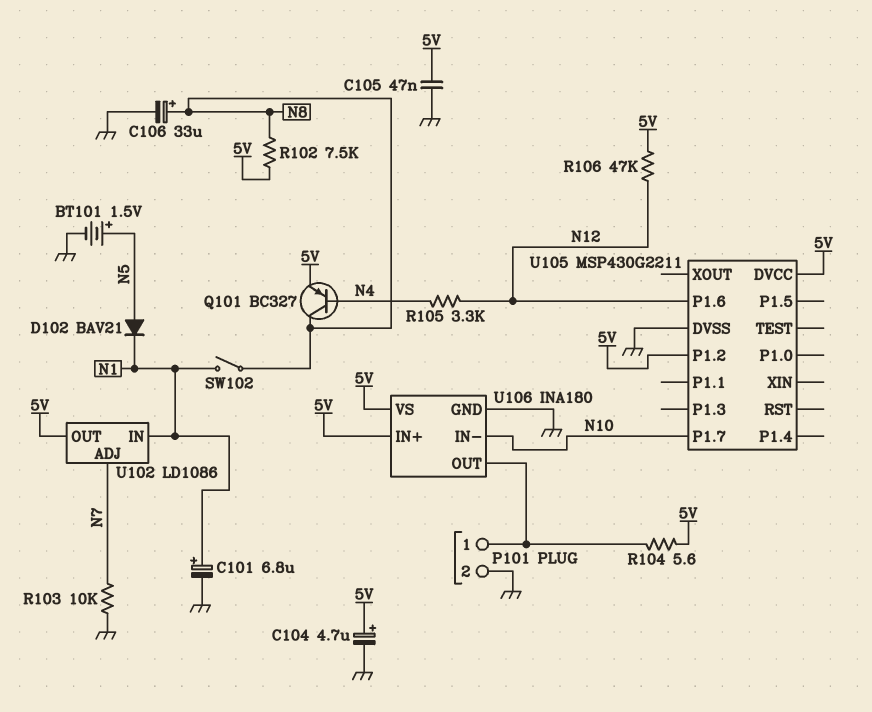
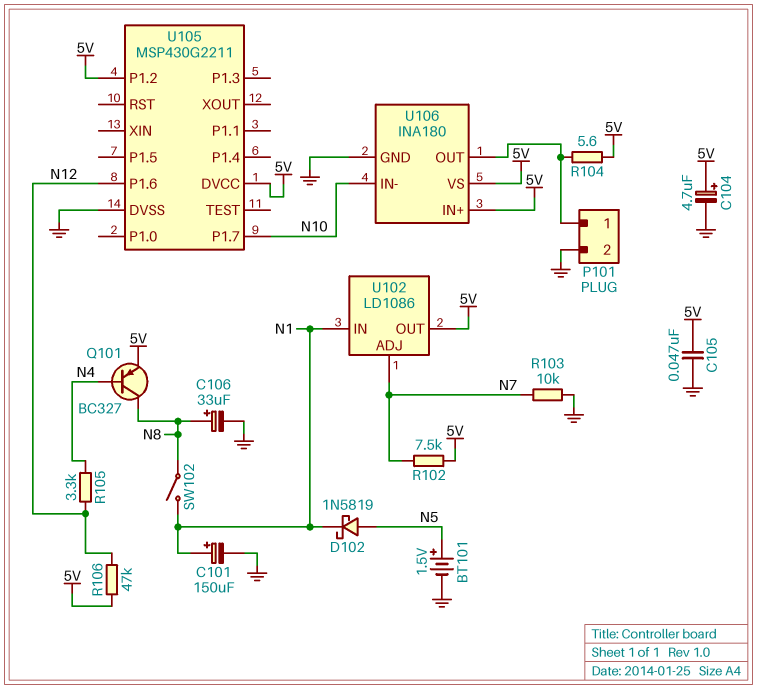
C101: 6.8uF (plus N1, minus GND) -> 150uF (plus N1, minus GND)
D102: diode BAV21 (A N5, K N1) -> schottky 1N5819 (A N5, K N1)
R102: 7.5k (5V, N8) -> 7.5k (5V, N7)

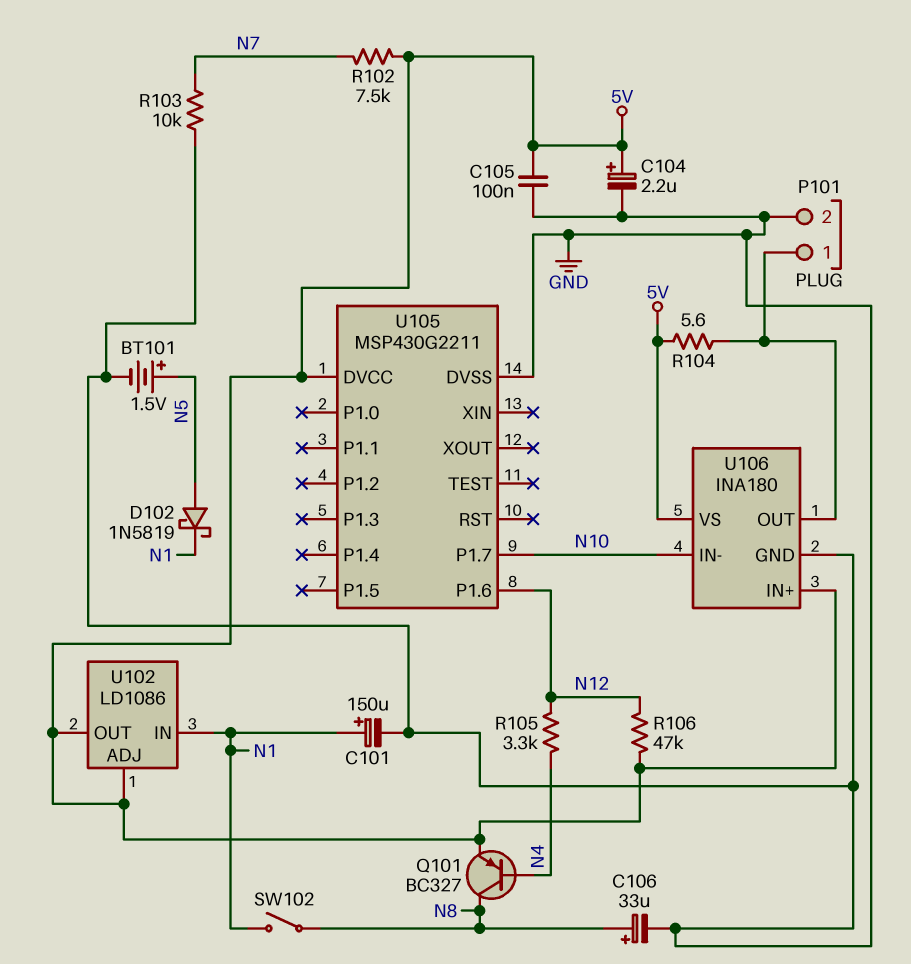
C104: 4.7uF (plus 5V, minus GND) -> 2.2uF (plus 5V, minus GND)
C105: 47nF (5V, GND) -> 100nF (5V, GND)
U102 pin ADJ: N7 -> 5V
U105 pin P1.2: 5V -> none

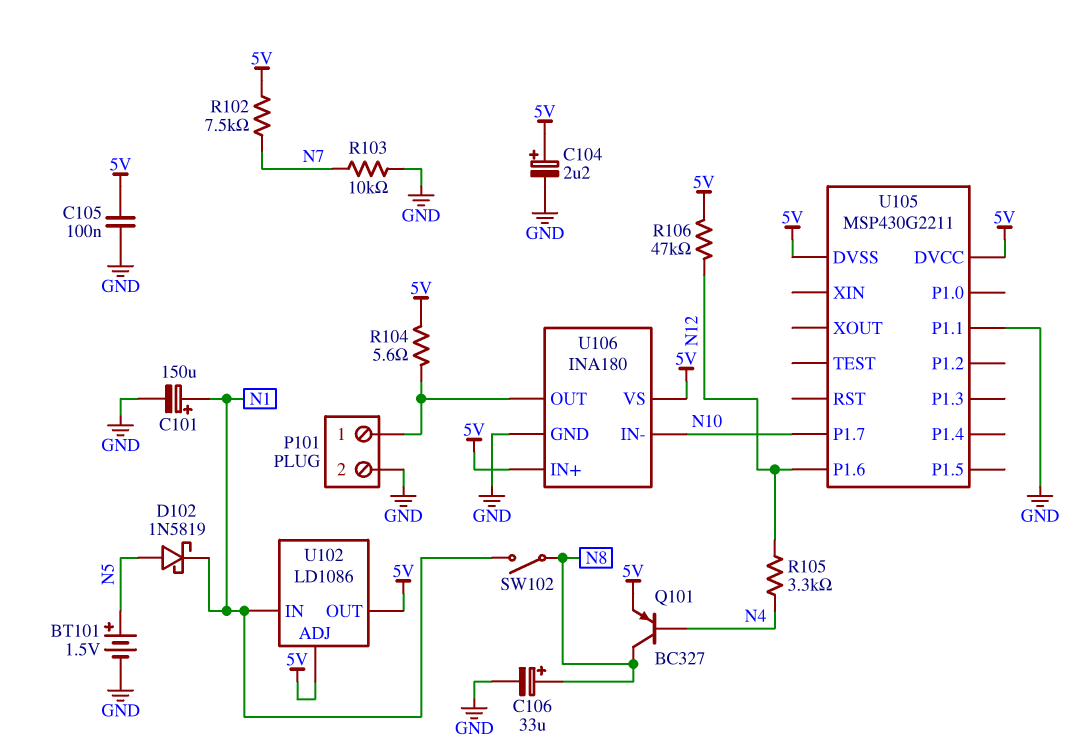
U105 pin DVSS: GND -> 5V
U105 pin P1.1: none -> GND

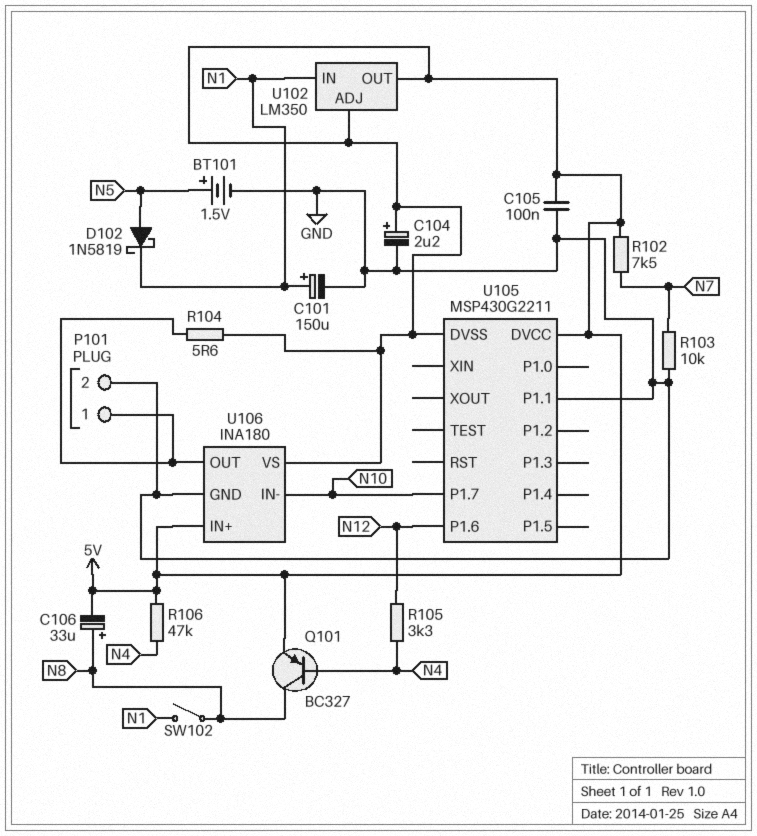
C106: 33uF (plus N8, minus GND) -> 33uF (plus N8, minus 5V)
R106: 47k (5V, N12) -> 47k (5V, N4)
U102: LD1086 -> LM350

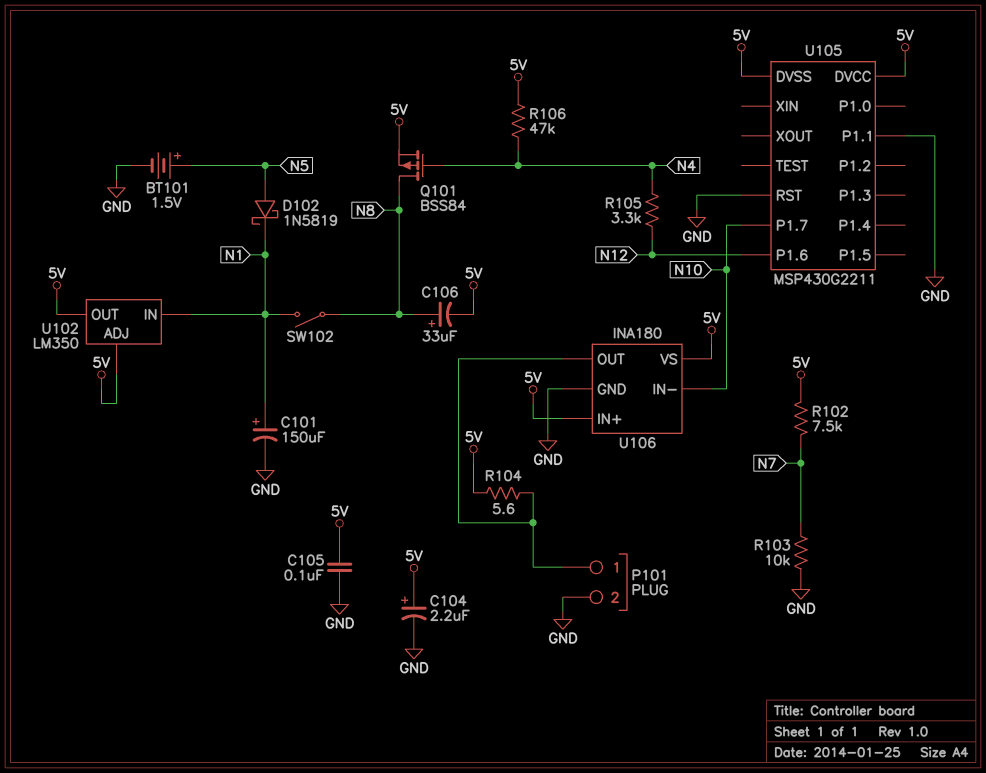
Q101: PNP BC327 (B N4, C N8, E 5V) -> PMOS BSS84 (G N4, D N8, S 5V)
U105 pin RST: none -> GND

